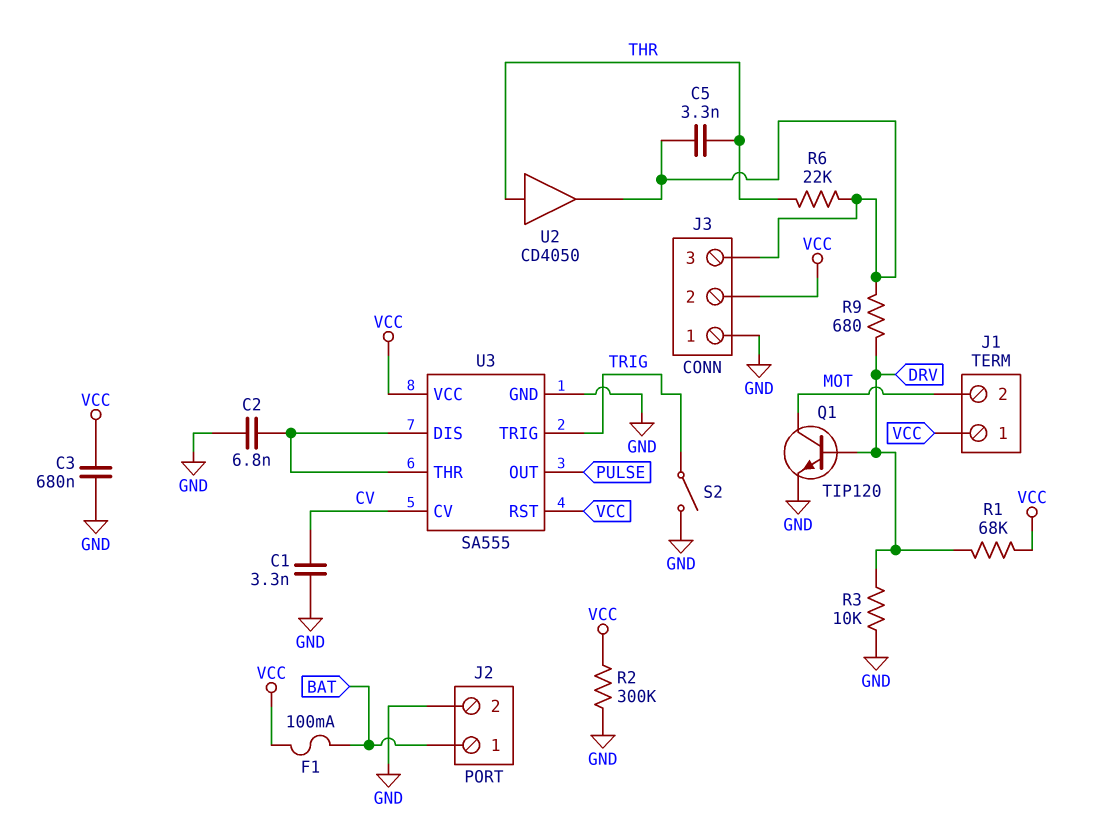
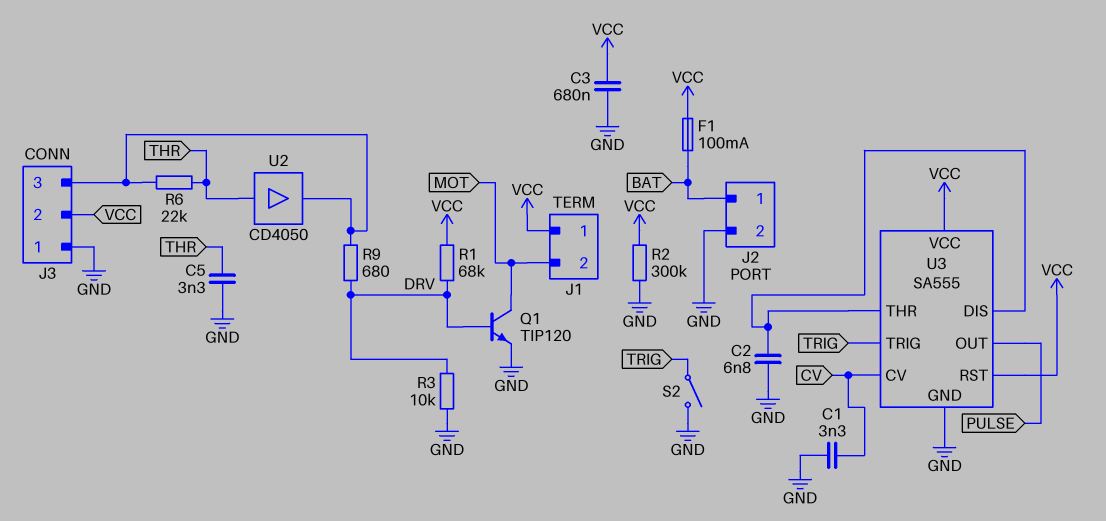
C5: 3.3nF (J3/3, THR) -> 3.3nF (GND, THR)

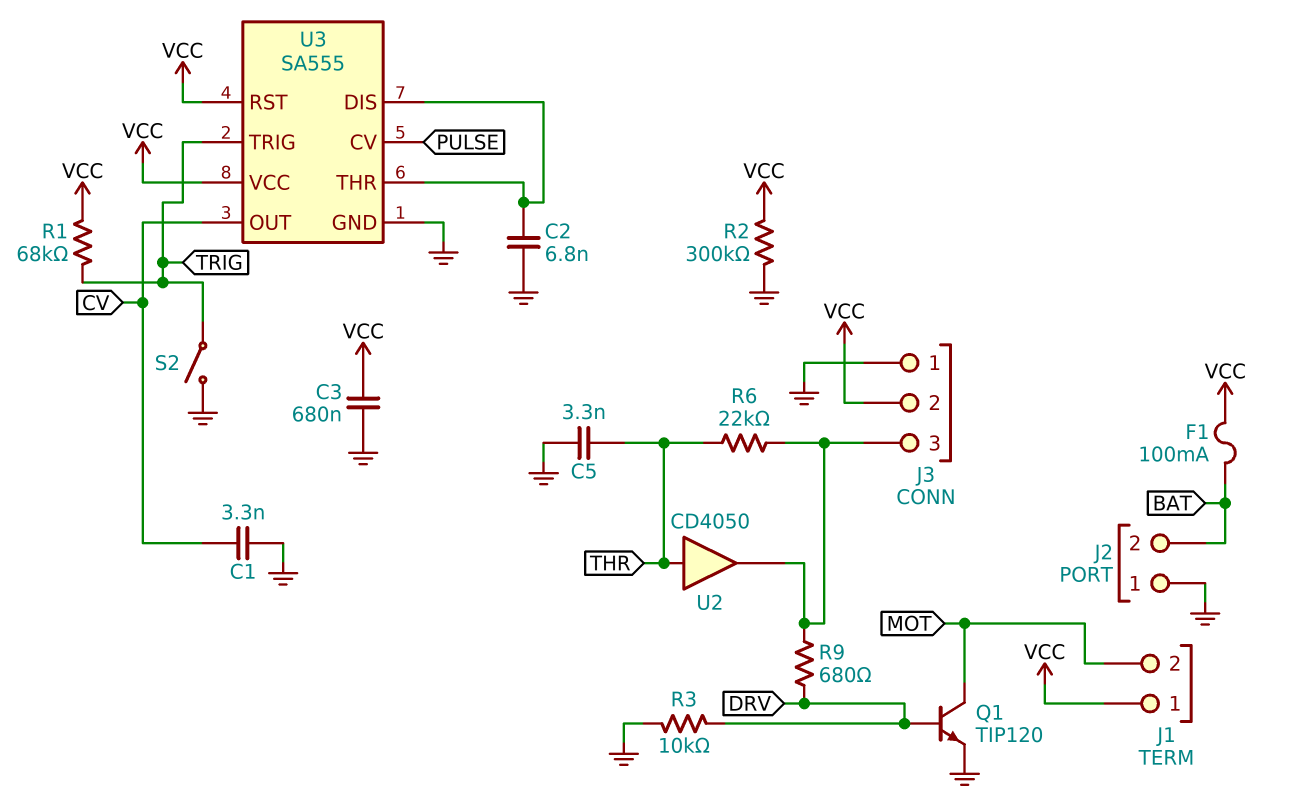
J2 pin 1: BAT -> GND
J2 pin 2: GND -> BAT
R1: 68k (DRV, VCC) -> 68k (TRIG, VCC)
U3 pin CV: CV -> PULSE
U3 pin OUT: PULSE -> CV

